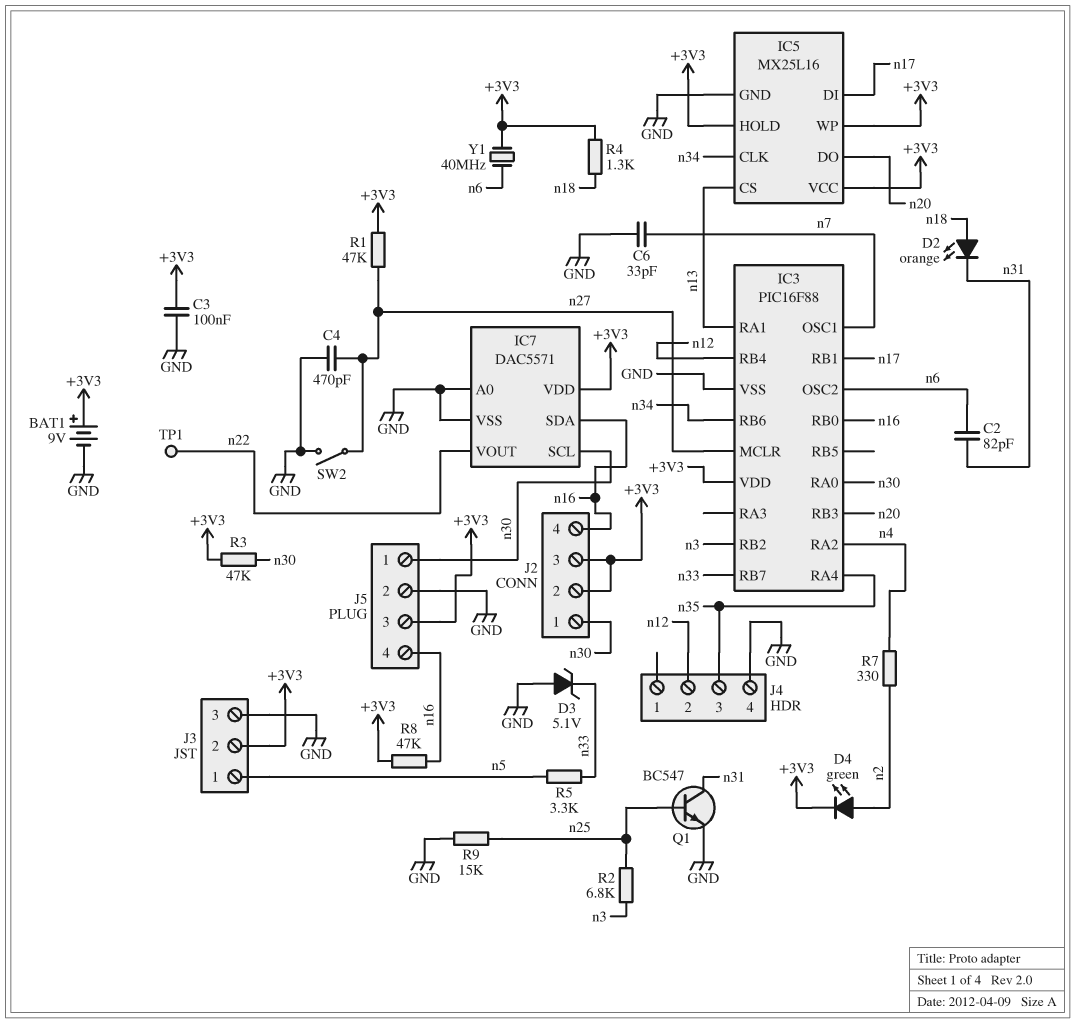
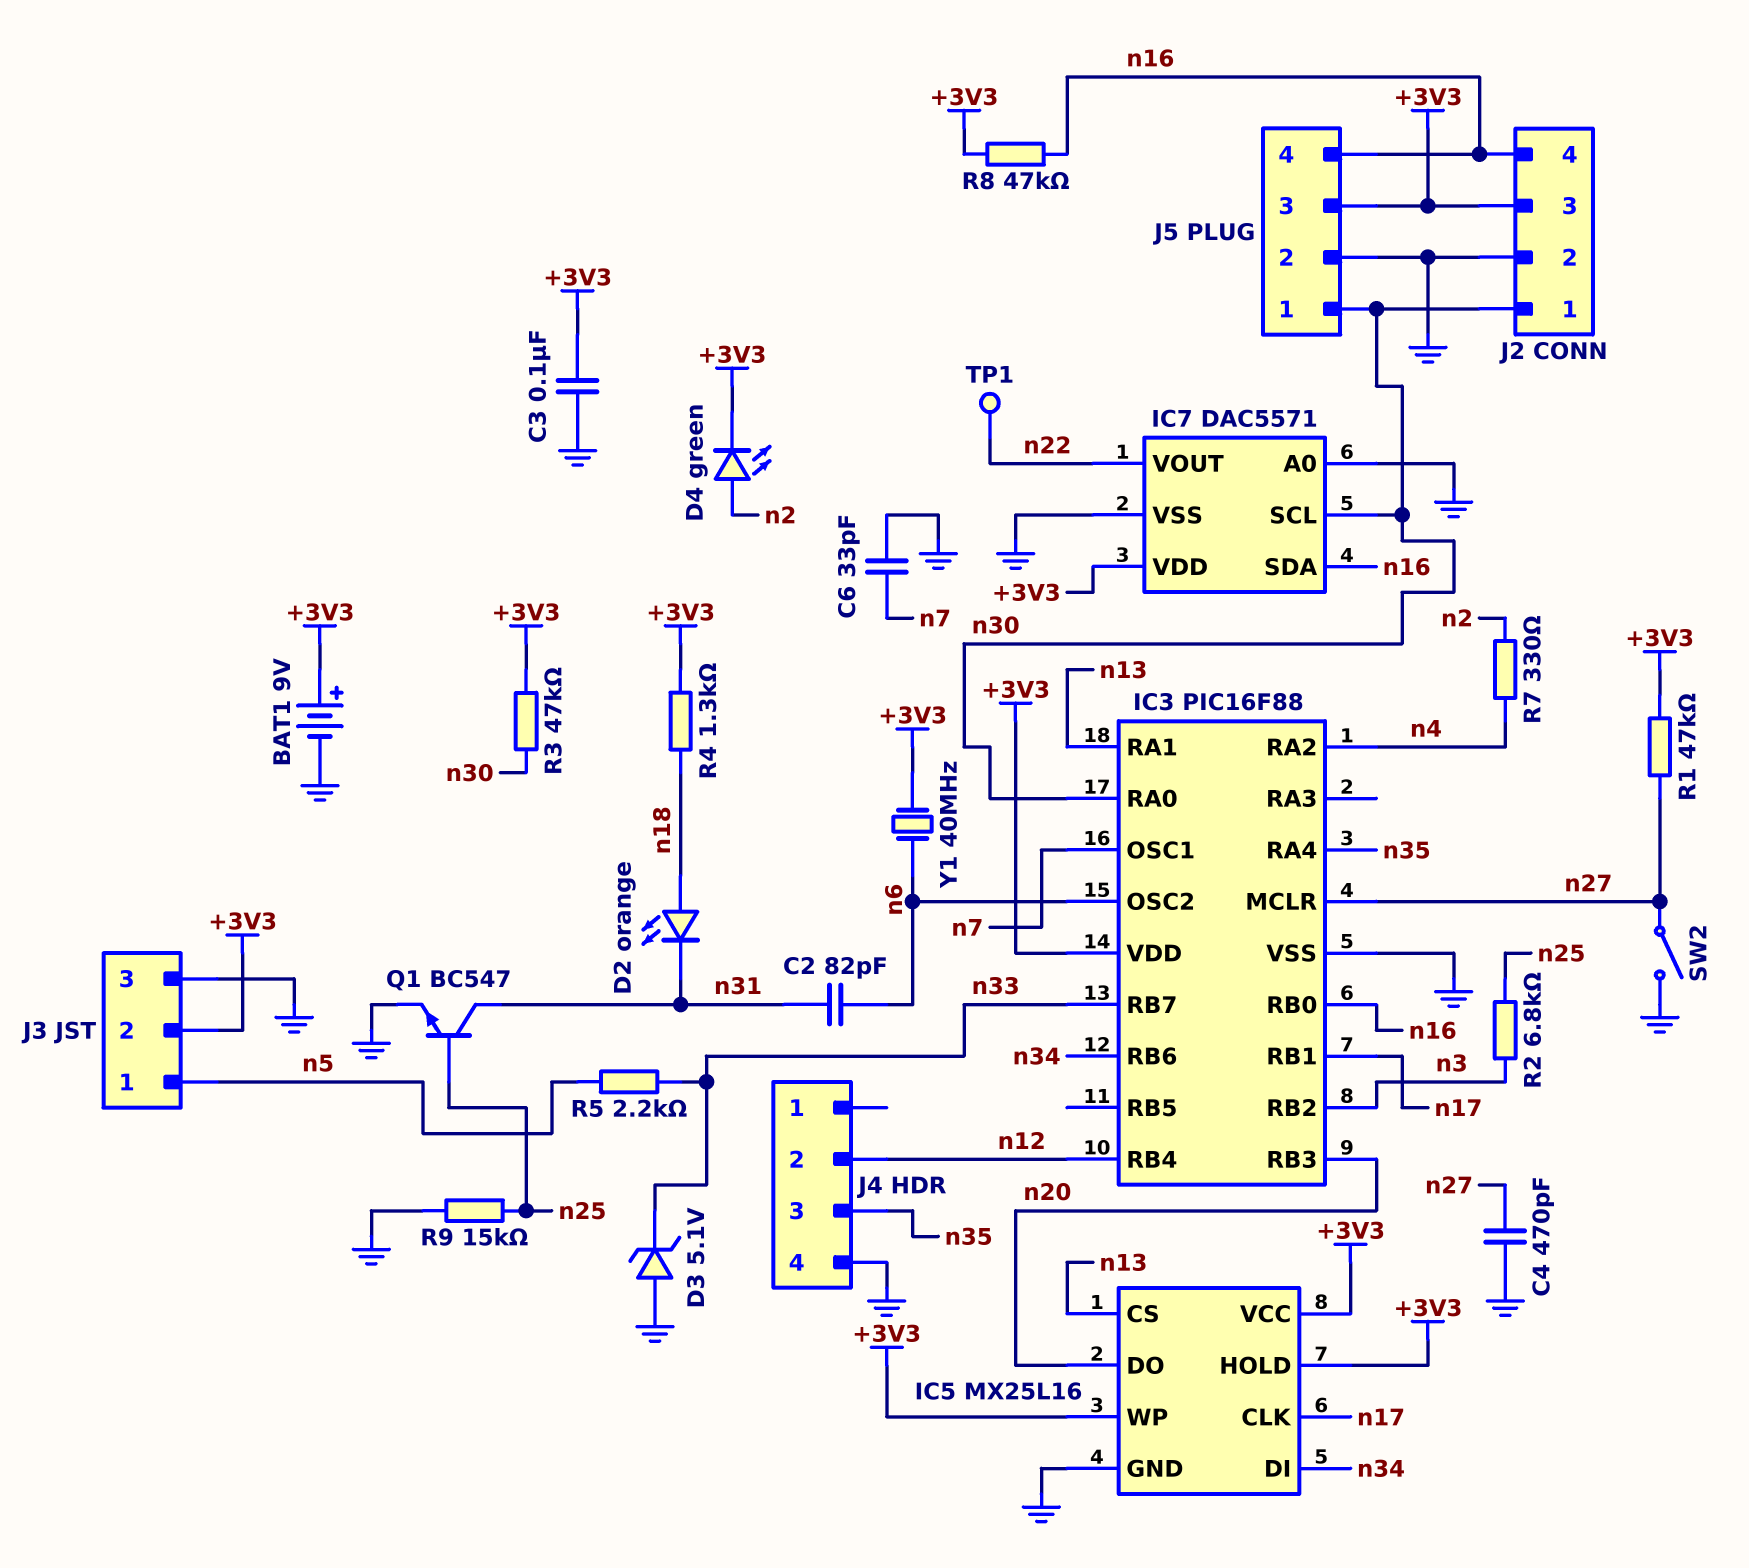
IC5 pin CLK: n34 -> n17
IC5 pin DI: n17 -> n34
J2 pin 2: +3V3 -> GND
R5: 3.3k (n5, n33) -> 2.2k (n5, n33)

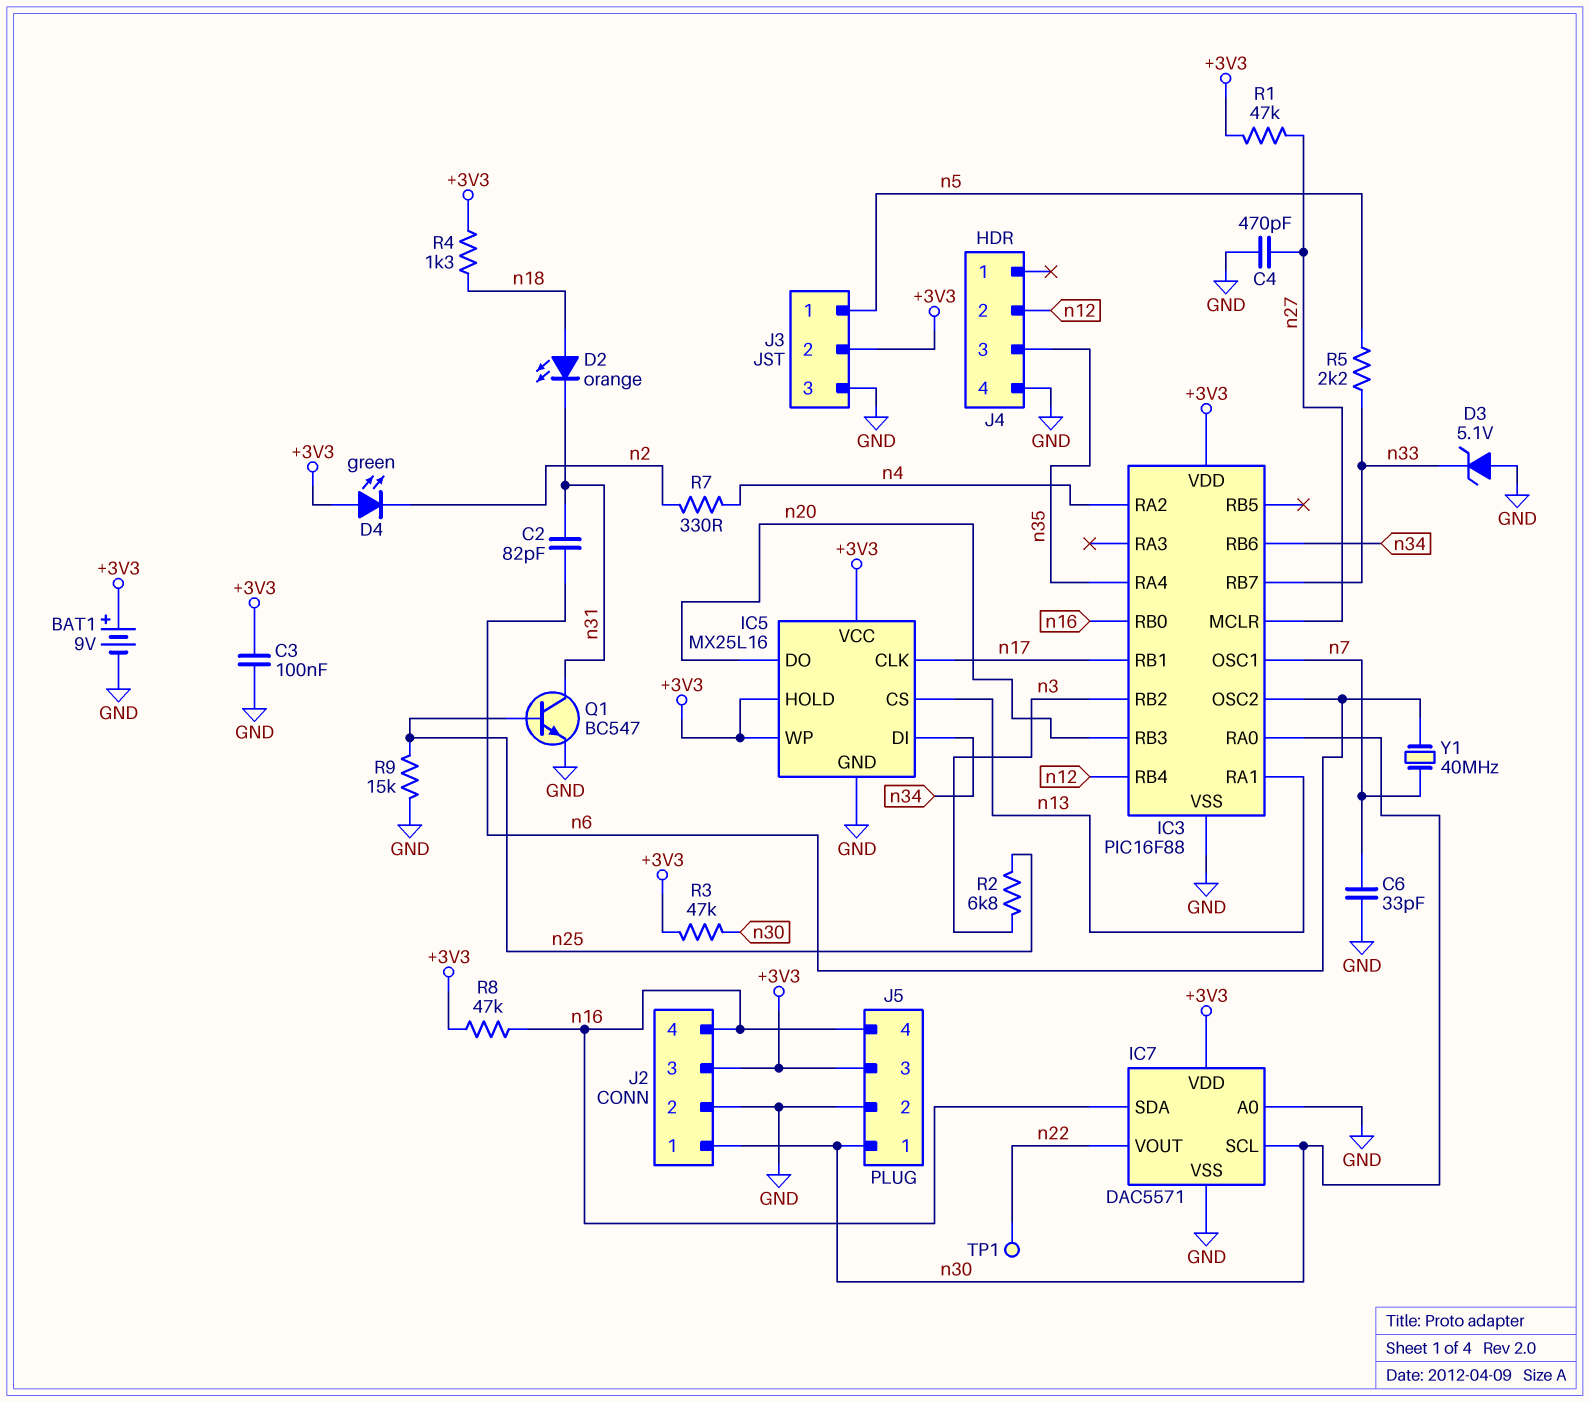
D4: LED green (A n2, K +3V3) -> LED green (A +3V3, K n2)
SW2: switch (GND, n27) -> none
Y1: 40MHz (+3V3, n6) -> 40MHz (n6, n7)

